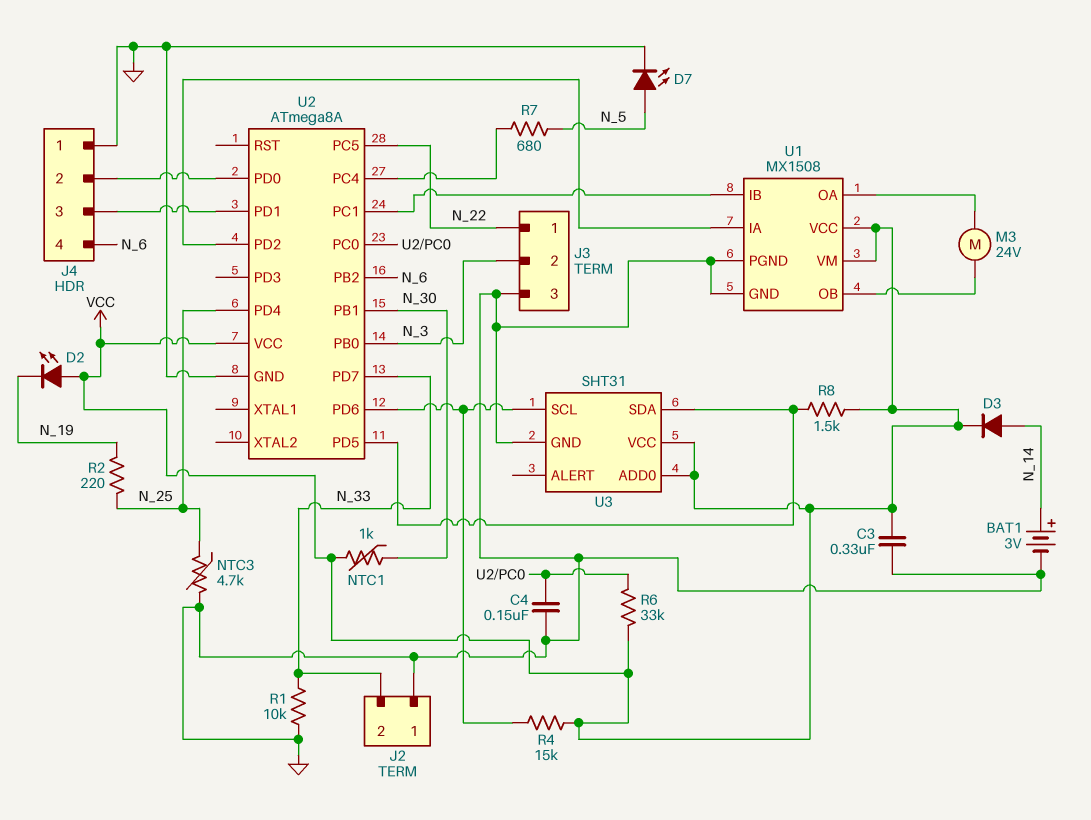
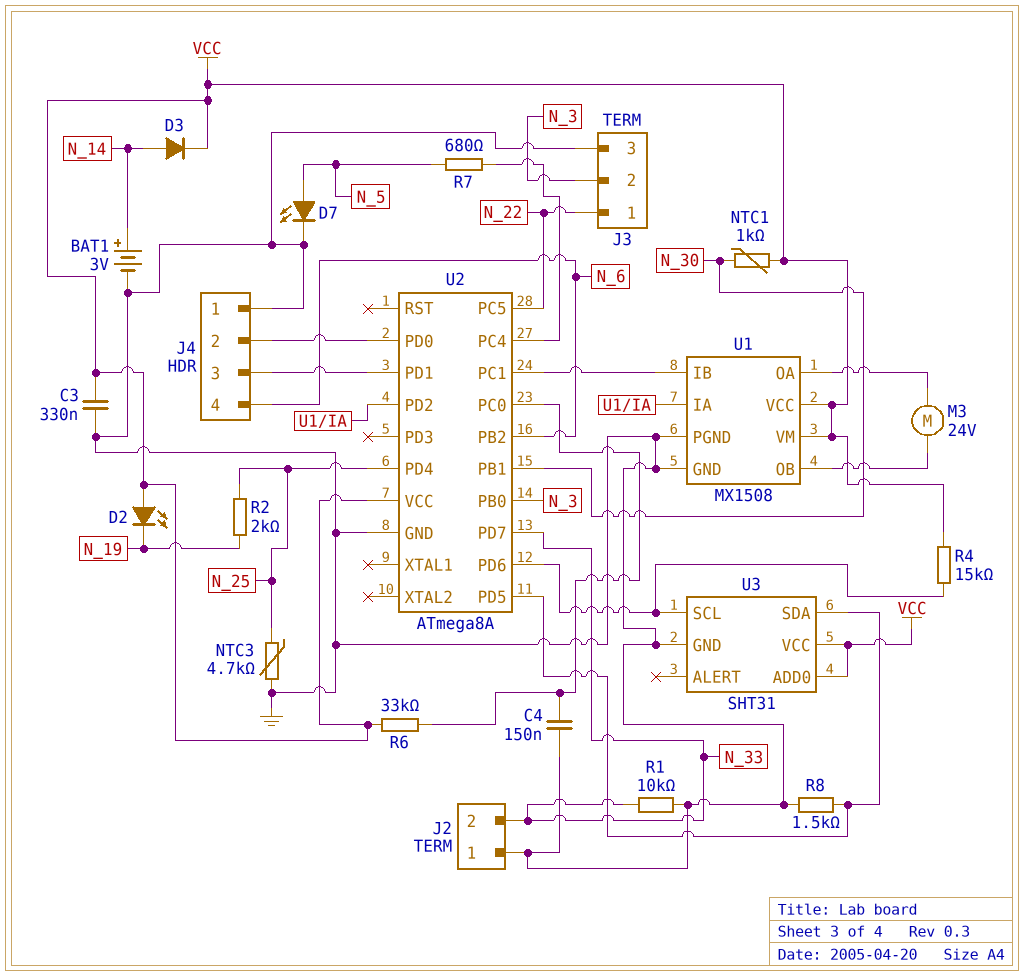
R2: 220 (N_19, N_25) -> 2k (N_19, N_25)
R8: 1.5k (U2/PD5, VCC) -> 1.5k (GND, U2/PD5)

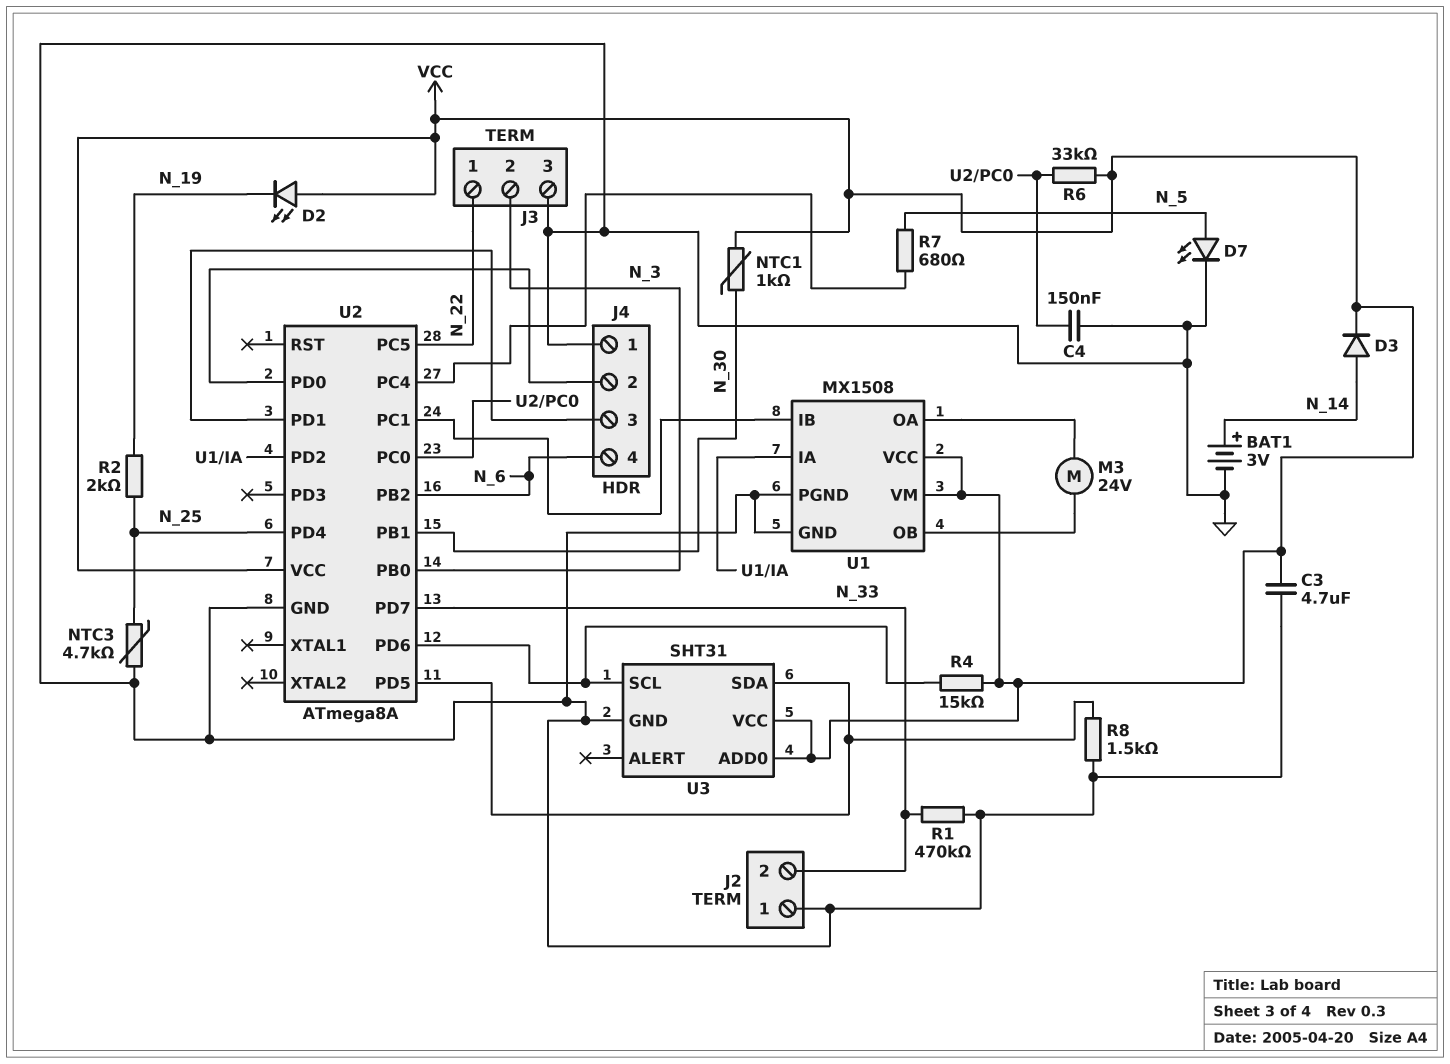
C3: 330nF (GND, VCC) -> 4.7uF (GND, VCC)
R1: 10k (GND, N_33) -> 470k (GND, N_33)

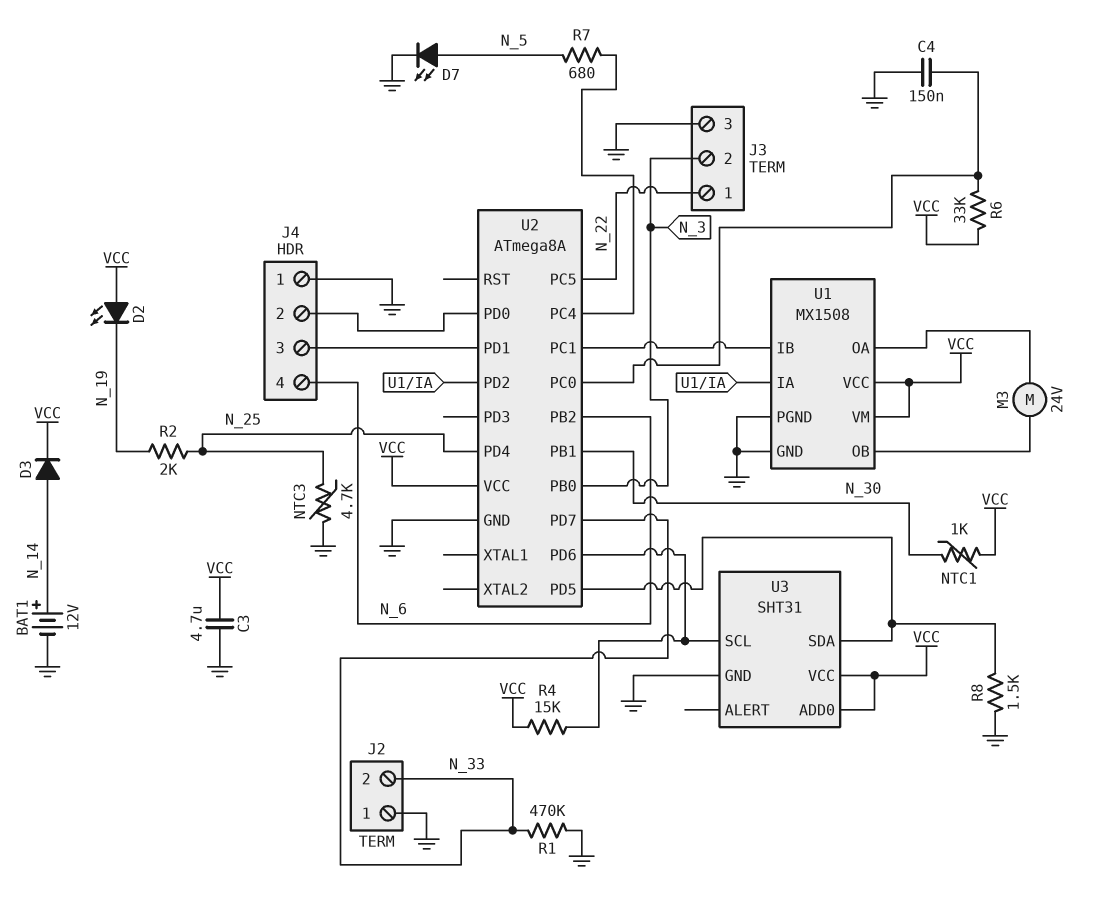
BAT1: 3V (plus N_14, minus GND) -> 12V (plus N_14, minus GND)

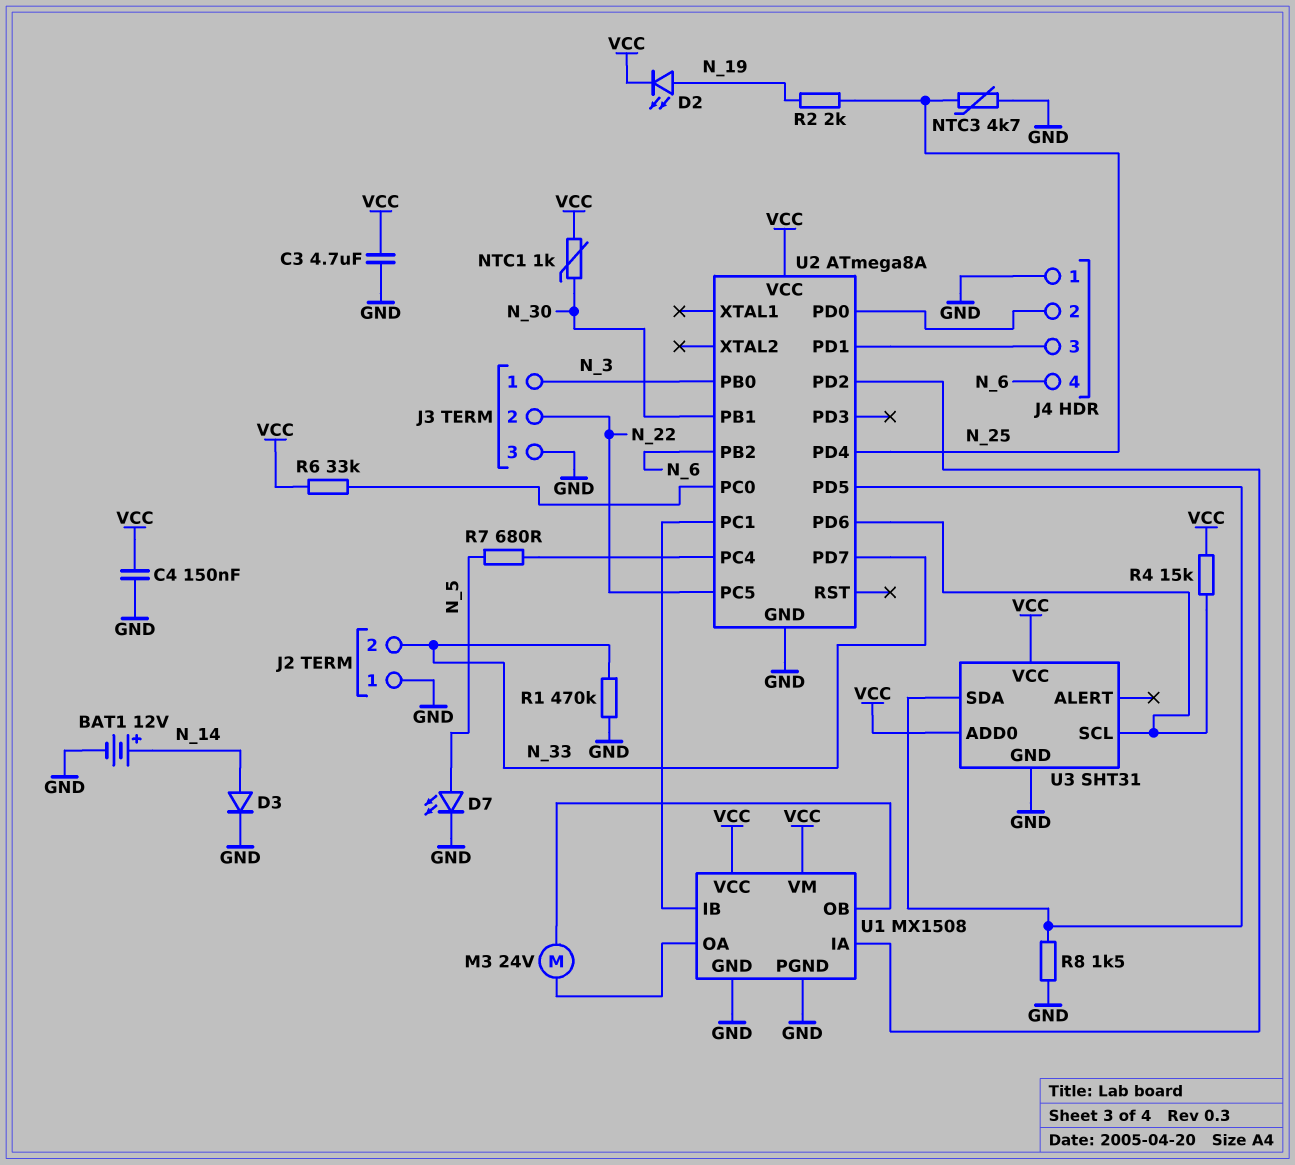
C4: 150nF (GND, U2/PC0) -> 150nF (GND, VCC)
D2: LED (A VCC, K N_19) -> LED (A N_19, K VCC)
D3: diode (A N_14, K VCC) -> diode (A N_14, K GND)
J3 pin 1: N_22 -> N_3
J3 pin 2: N_3 -> N_22

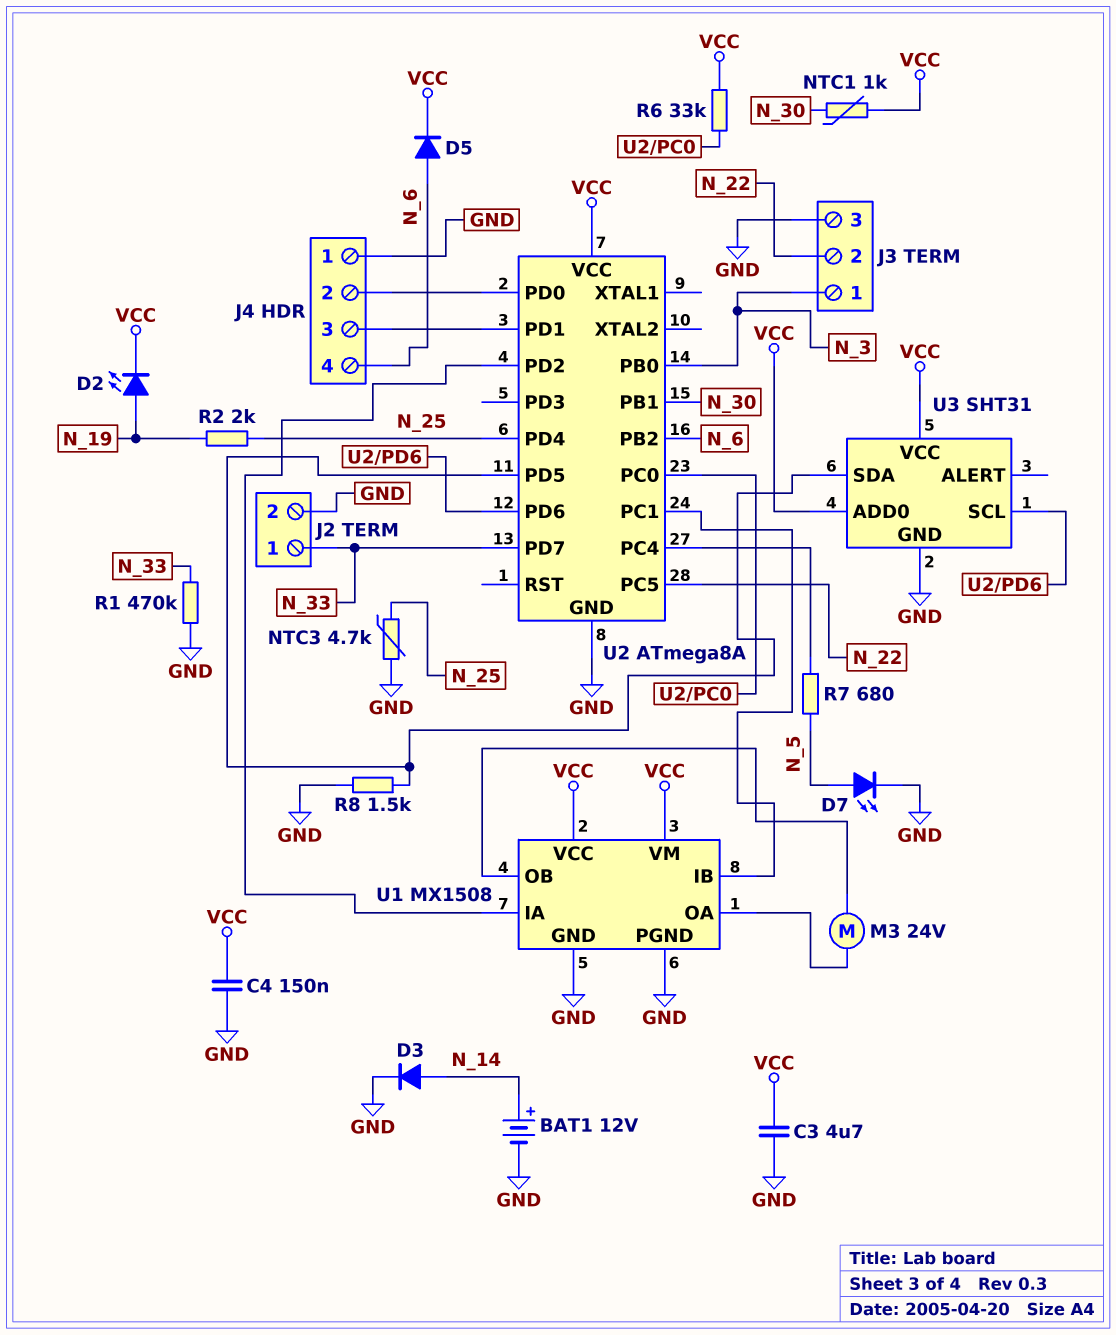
D5: none -> diode (A N_6, K VCC)
J2 pin 1: GND -> N_33
J2 pin 2: N_33 -> GND
R4: 15k (U2/PD6, VCC) -> none

